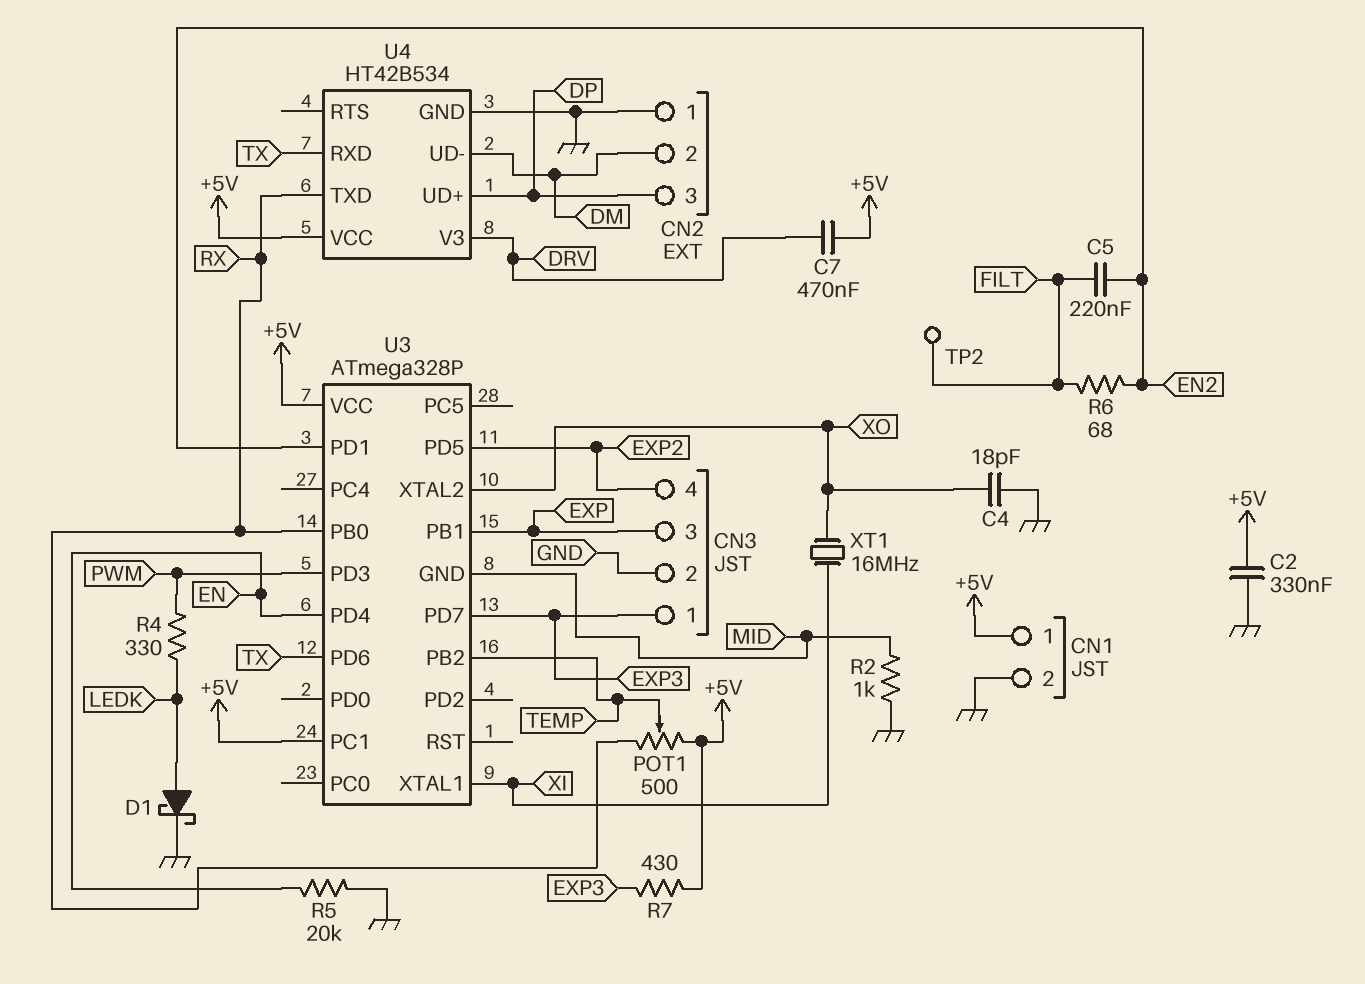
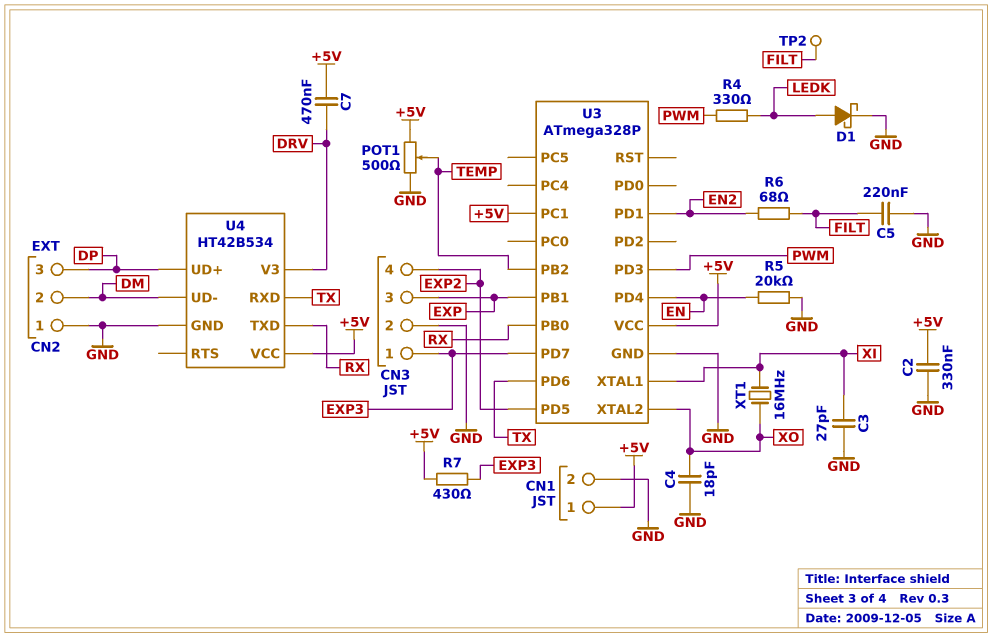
C3: none -> 27pF (GND, XI)
C5: 220nF (EN2, FILT) -> 220nF (FILT, GND)
POT1: 500 (+5V, RX, wiper TEMP) -> 500 (+5V, GND, wiper TEMP)
R2: 1k (GND, MID) -> none
U3 pin GND: MID -> GND

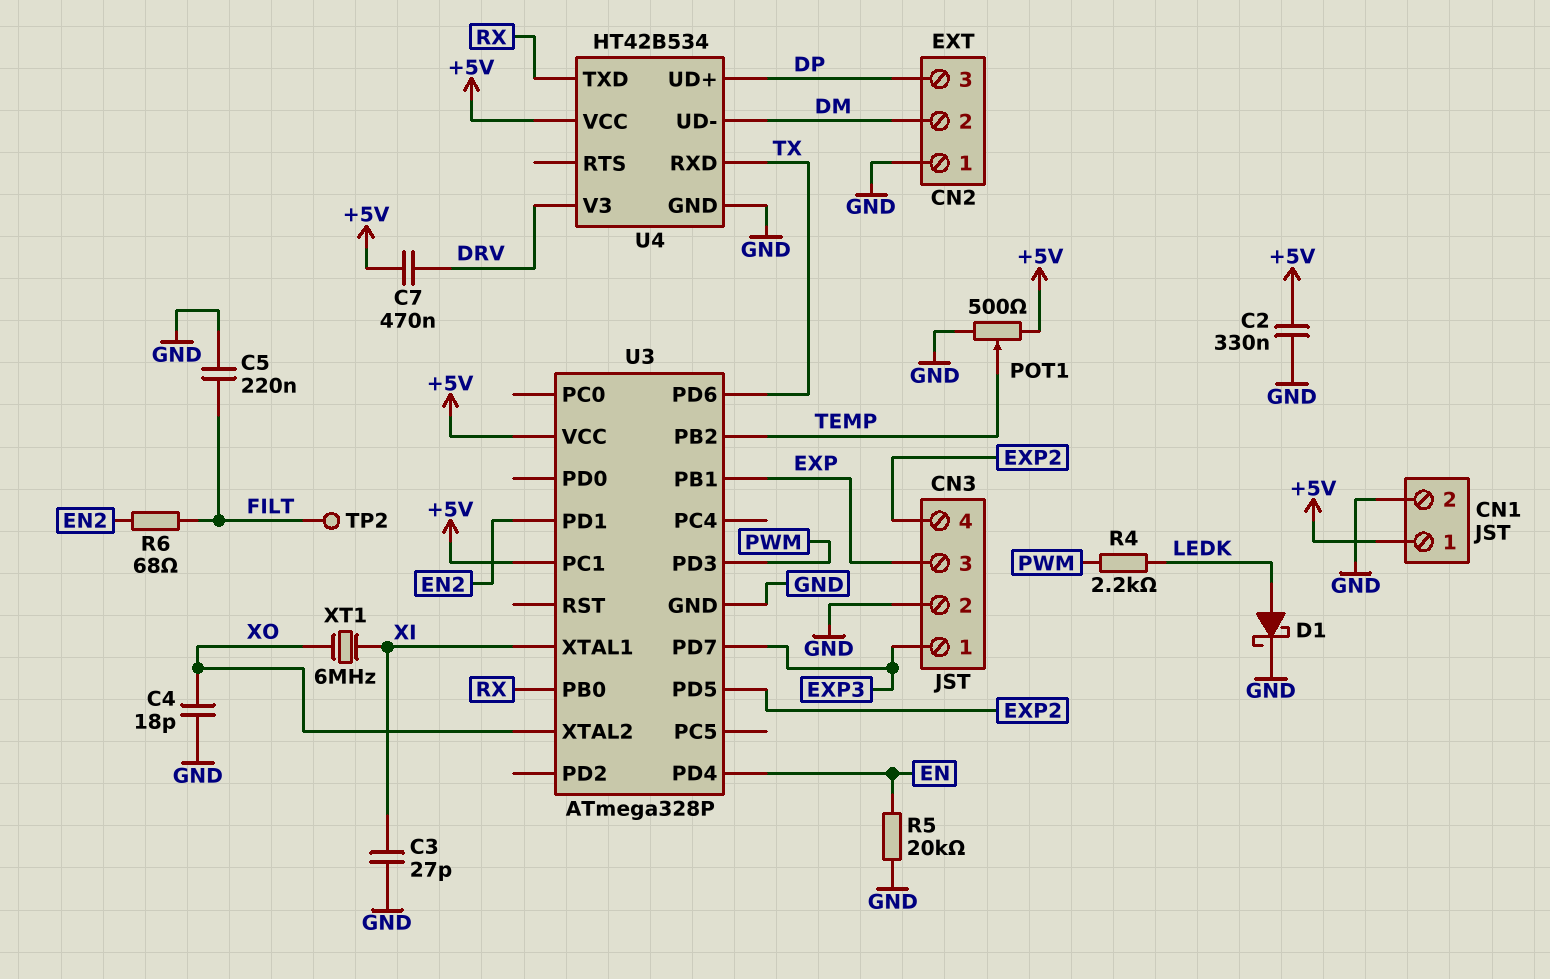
R4: 330 (LEDK, PWM) -> 2.2k (LEDK, PWM)
R7: 430 (+5V, EXP3) -> none
XT1: 16MHz (XI, XO) -> 6MHz (XI, XO)

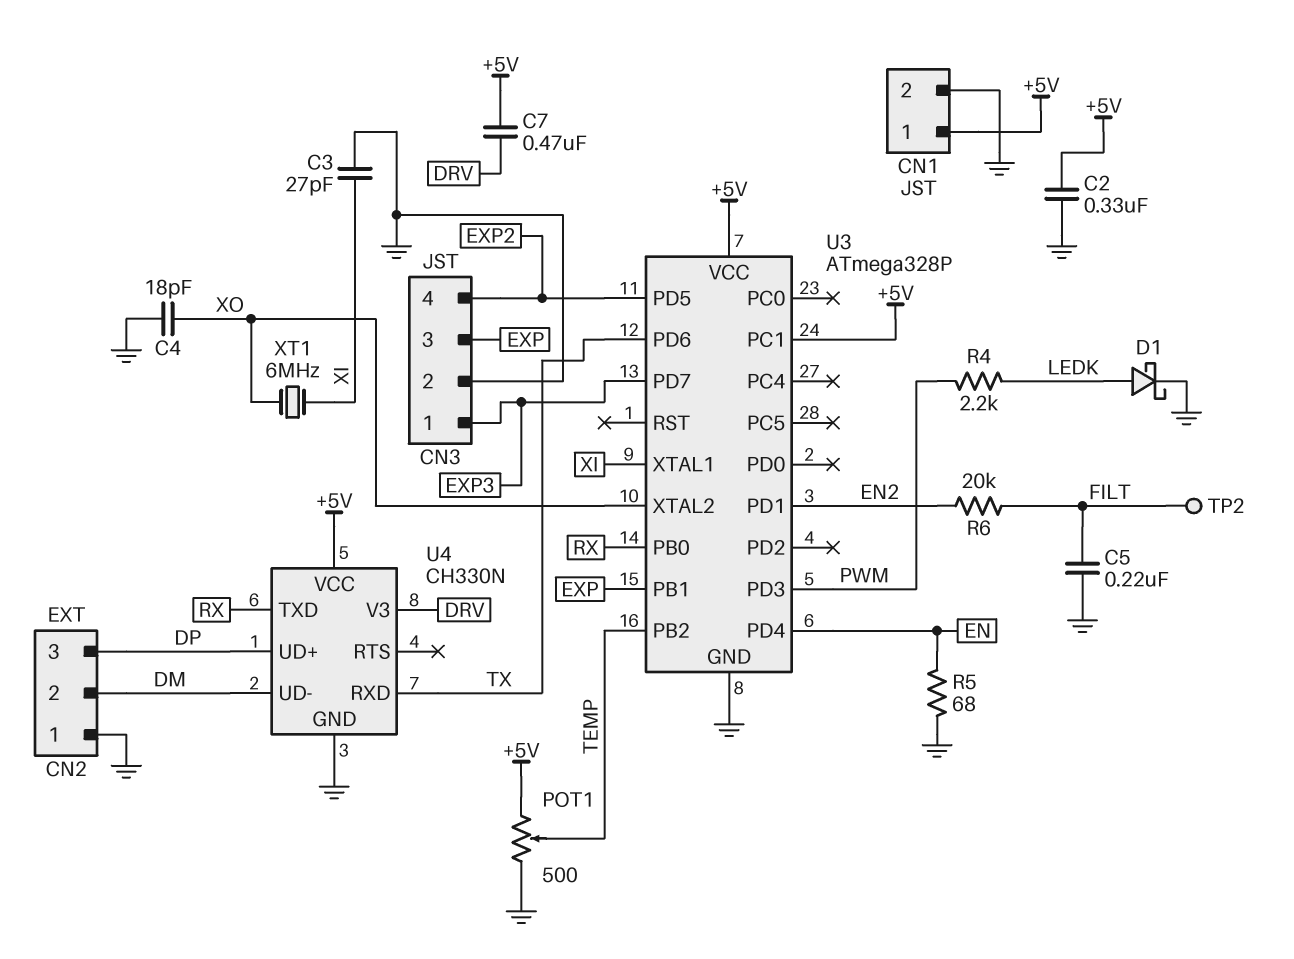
R5: 20k (EN, GND) -> 68 (EN, GND)
R6: 68 (EN2, FILT) -> 20k (EN2, FILT)
U4: HT42B534 -> CH330N

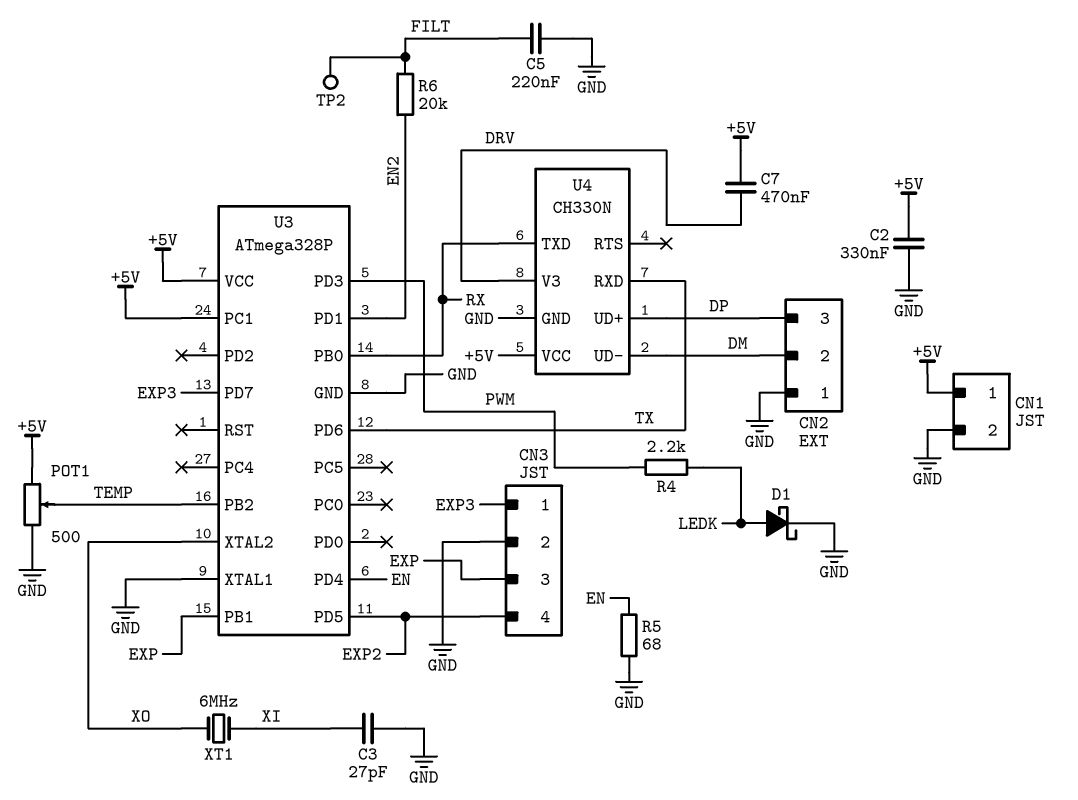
C4: 18pF (GND, XO) -> none
U3 pin XTAL1: XI -> GND

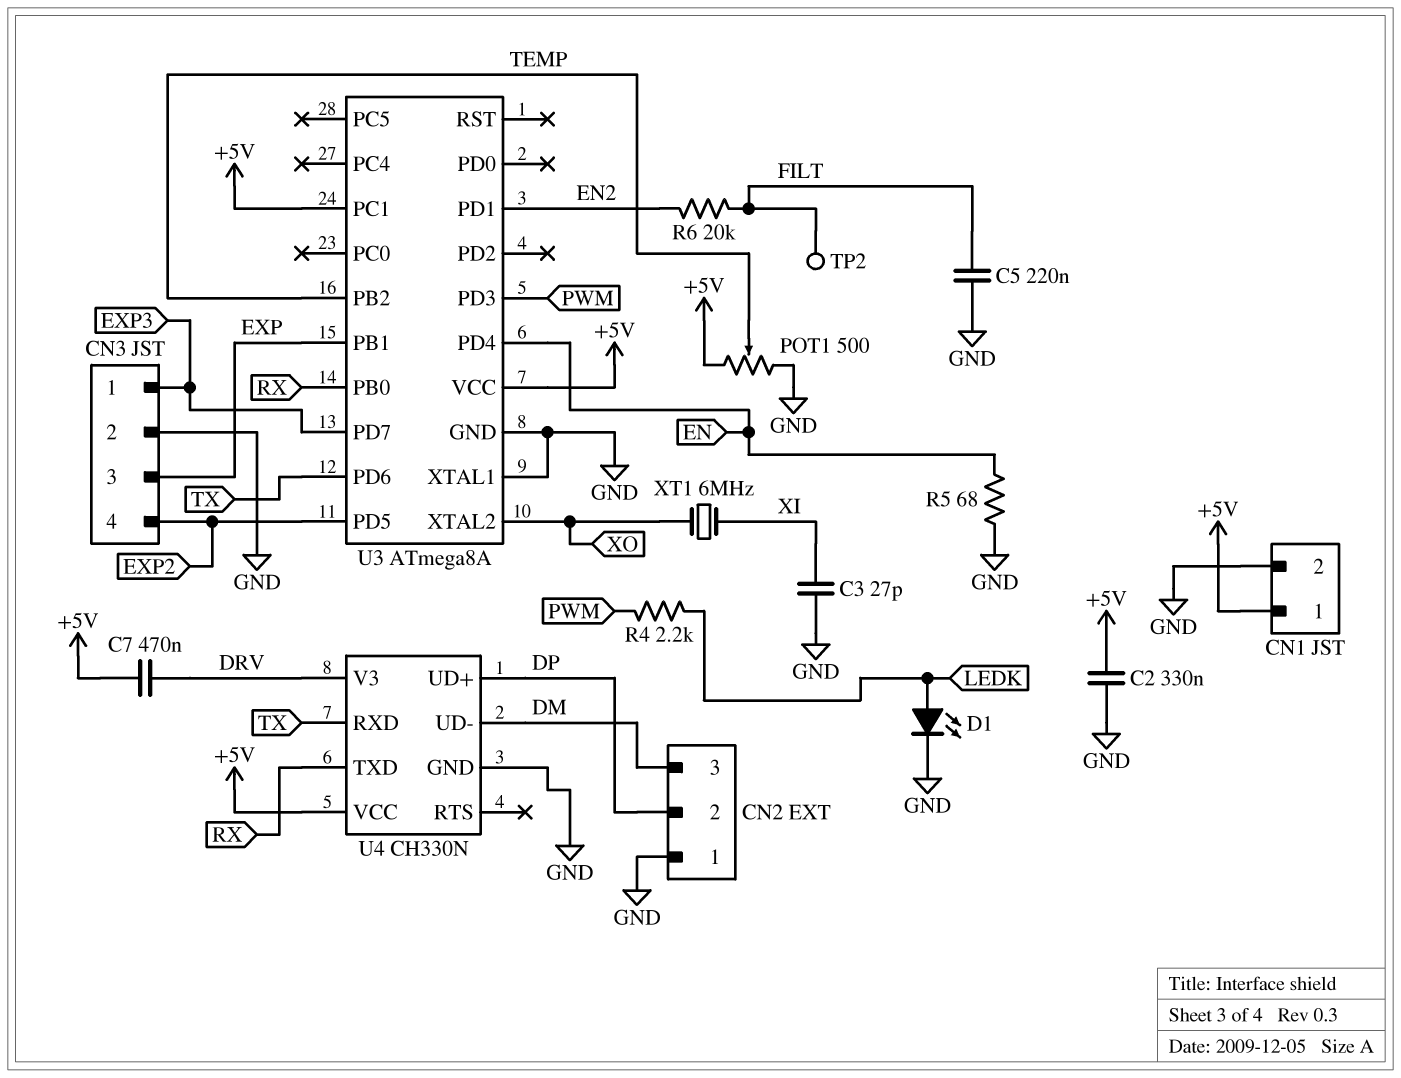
CN2 pin 2: DM -> DP
CN2 pin 3: DP -> DM
D1: schottky (A LEDK, K GND) -> LED (A LEDK, K GND)
U3: ATmega328P -> ATmega8A

